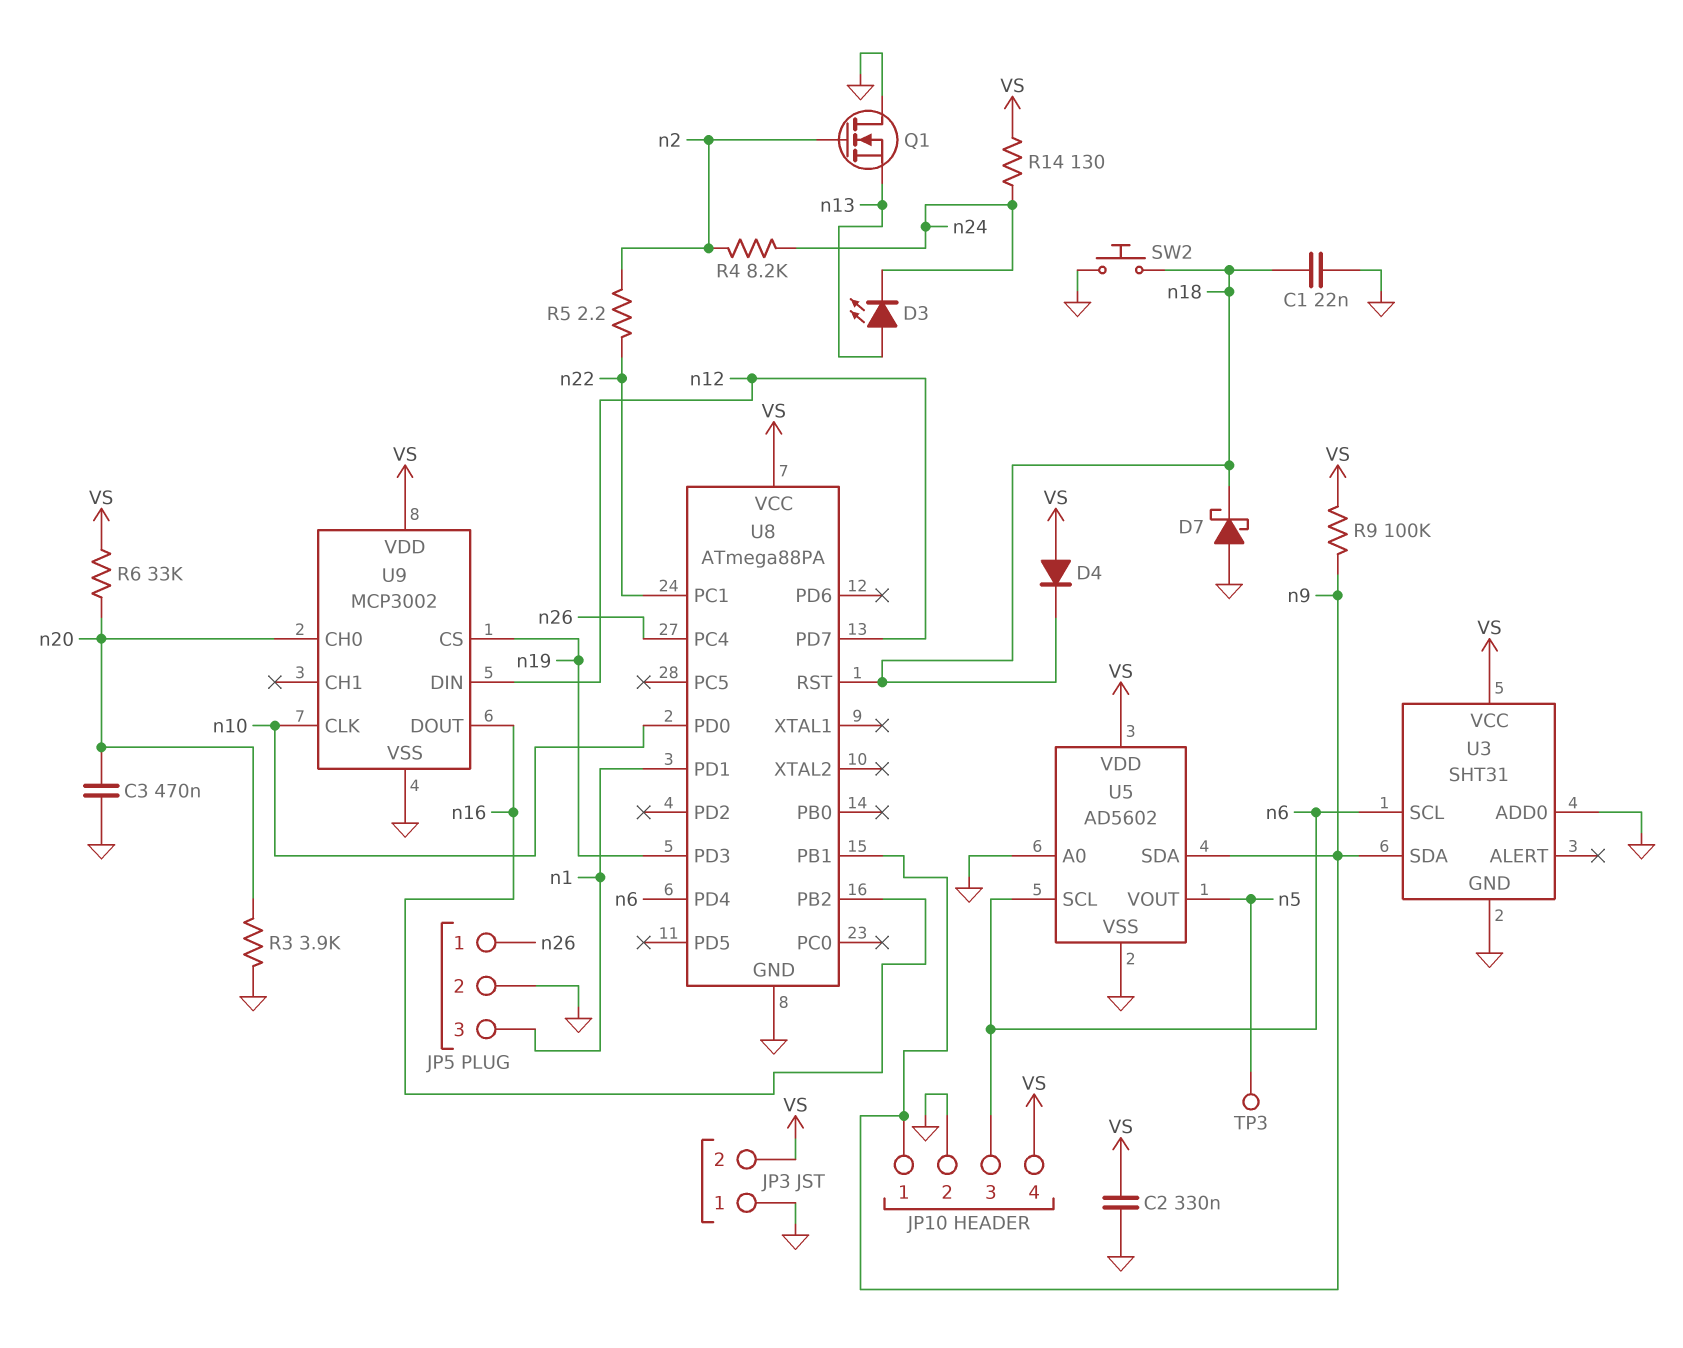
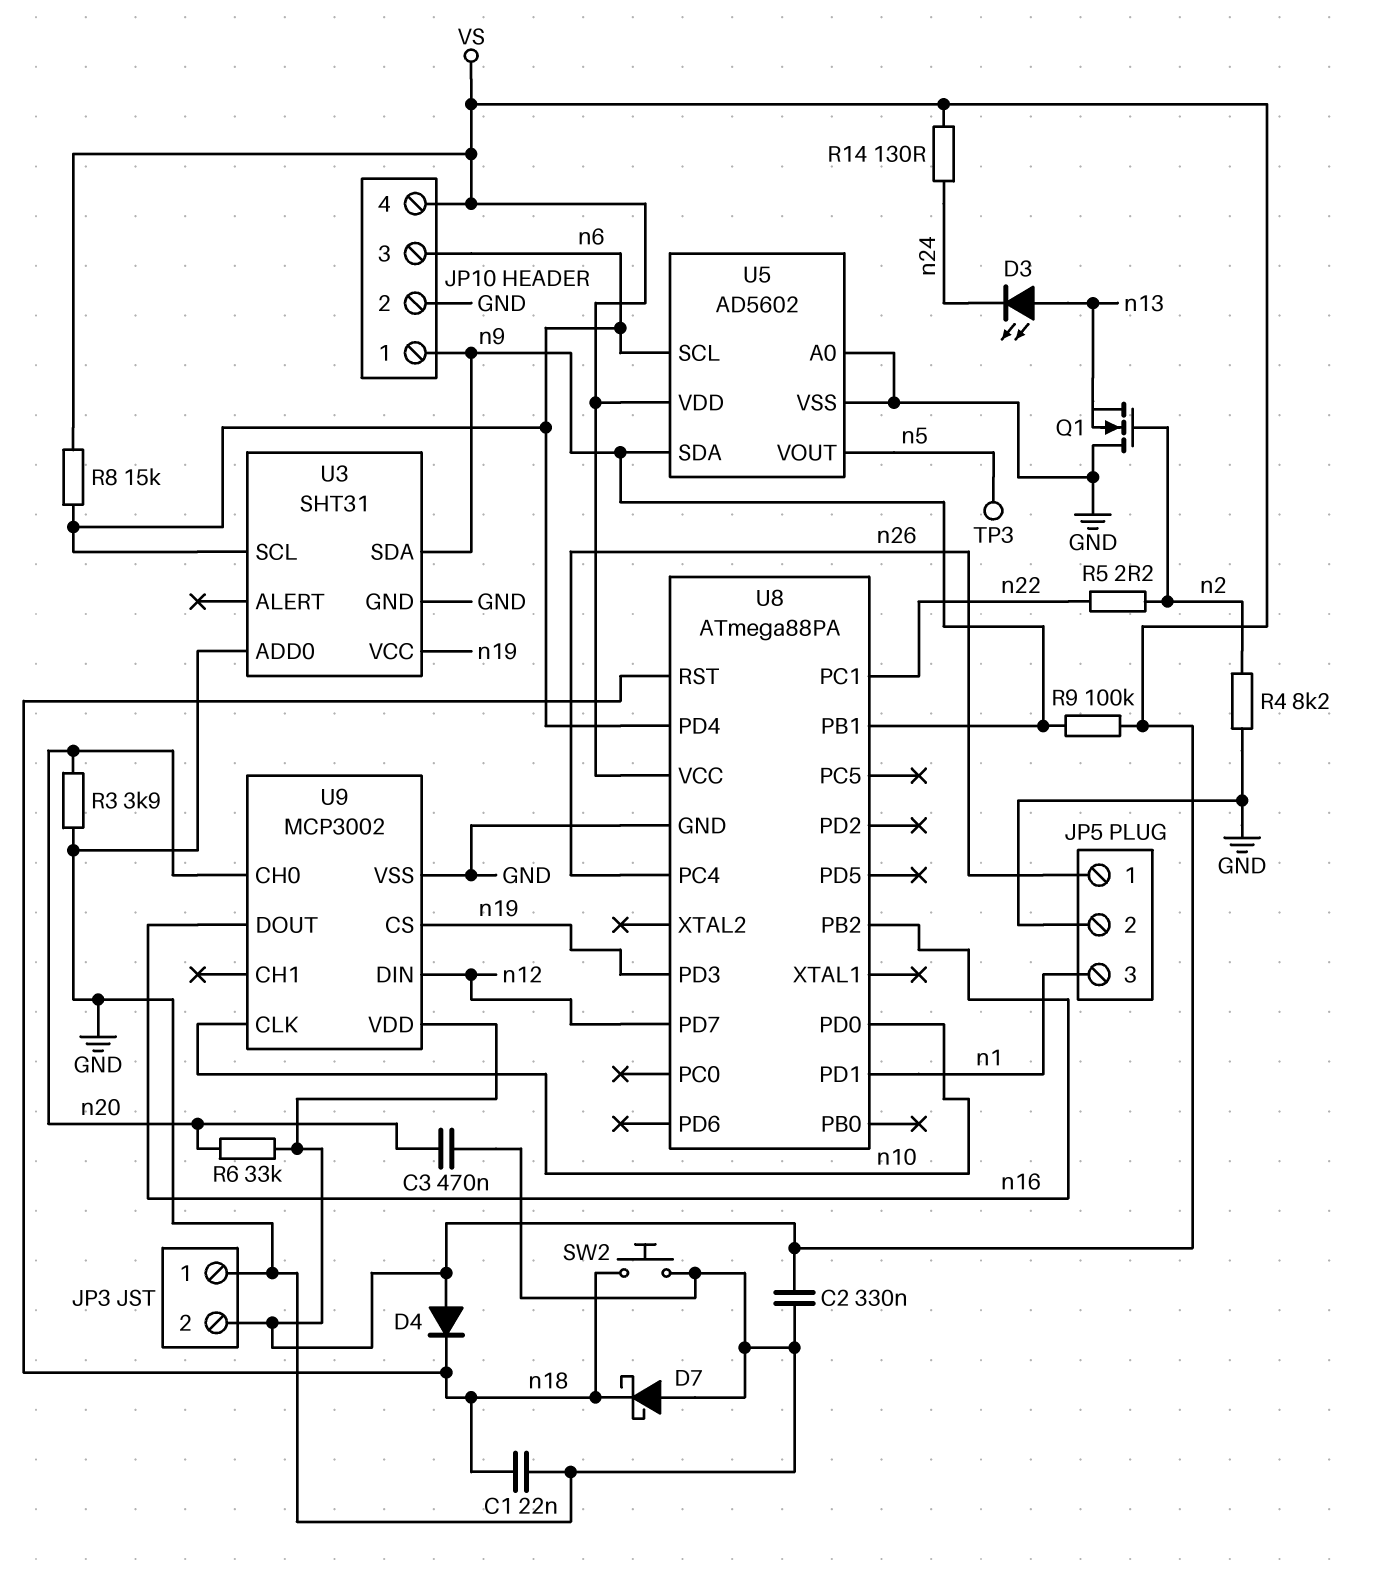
R4: 8.2k (n2, n24) -> 8.2k (GND, n2)
R8: none -> 15k (VS, n6)
U3 pin VCC: VS -> n19

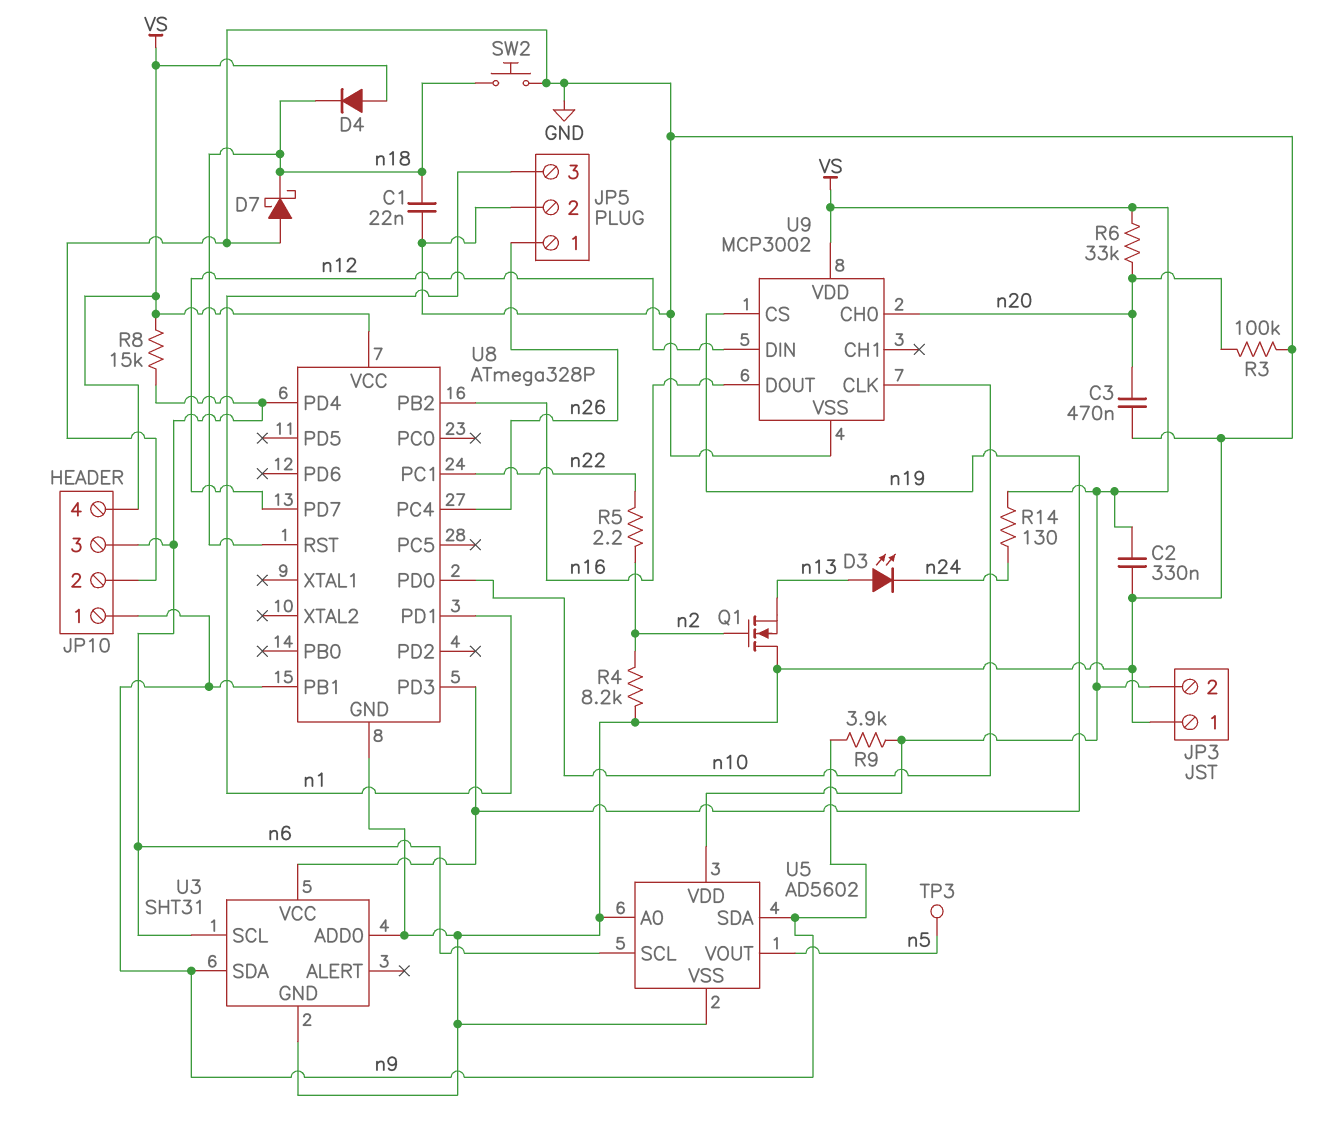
R3: 3.9k (GND, n20) -> 100k (GND, n20)
R9: 100k (VS, n9) -> 3.9k (VS, n9)
U8: ATmega88PA -> ATmega328P

